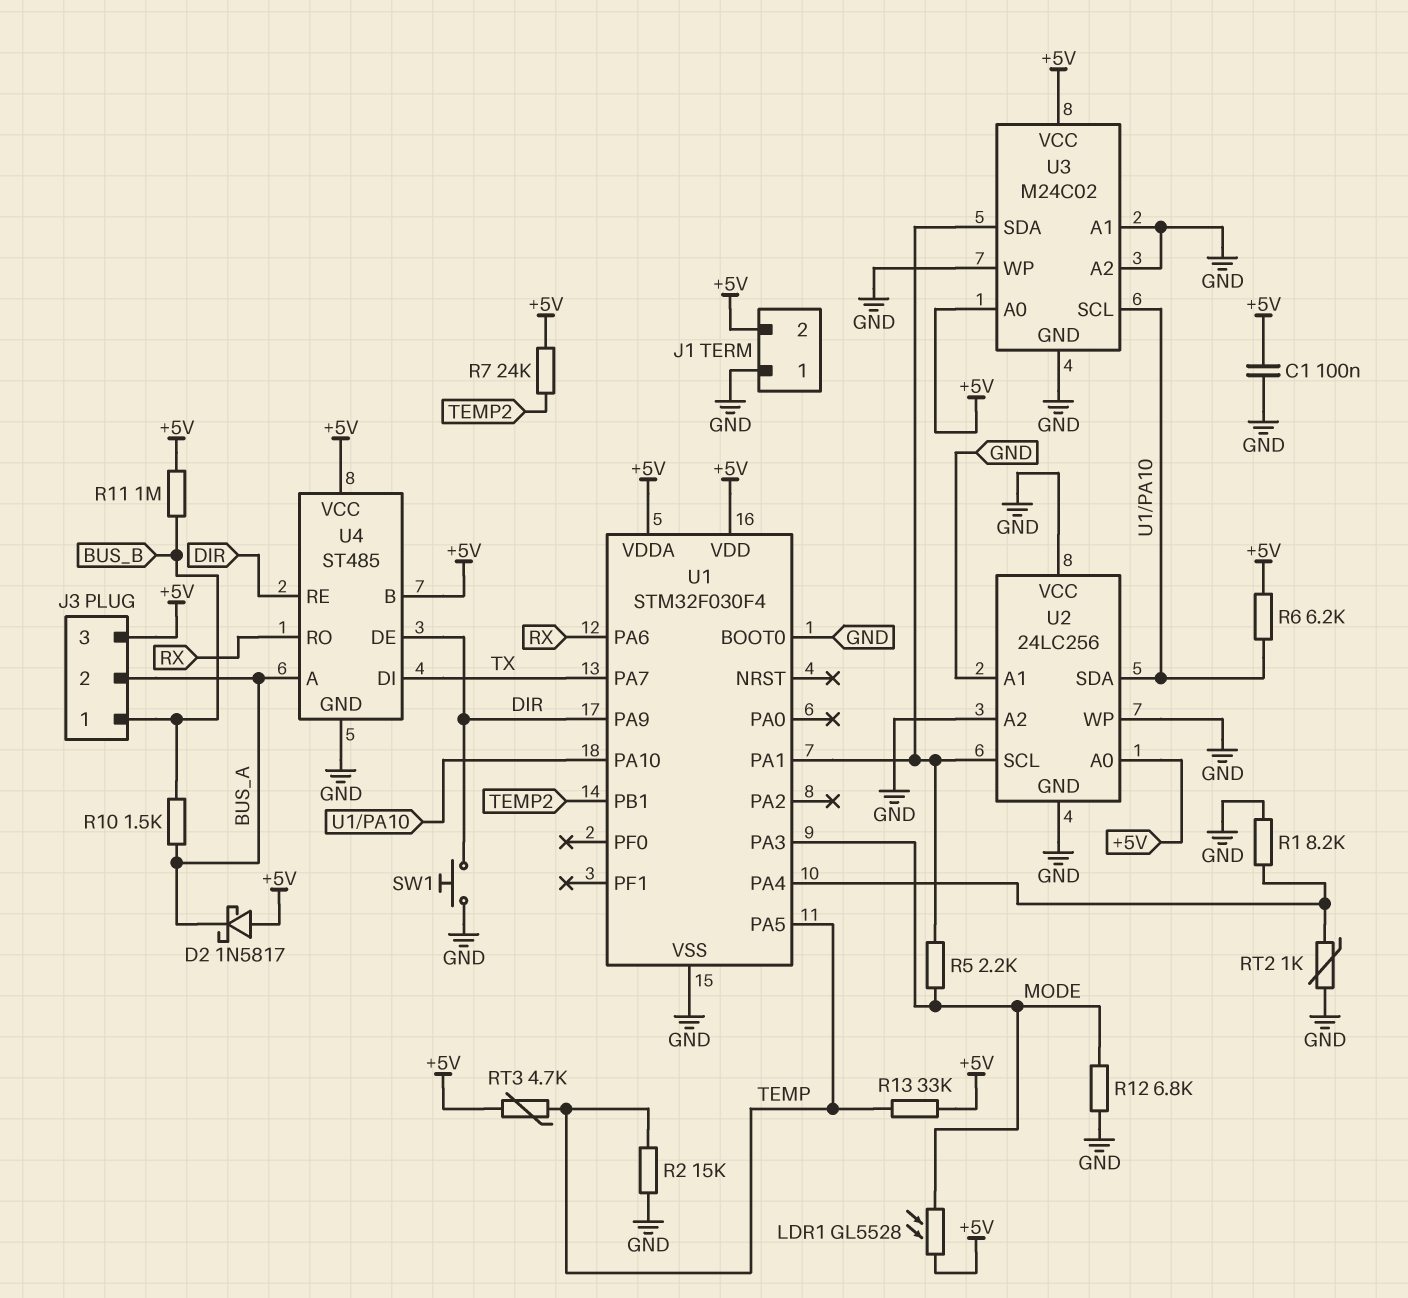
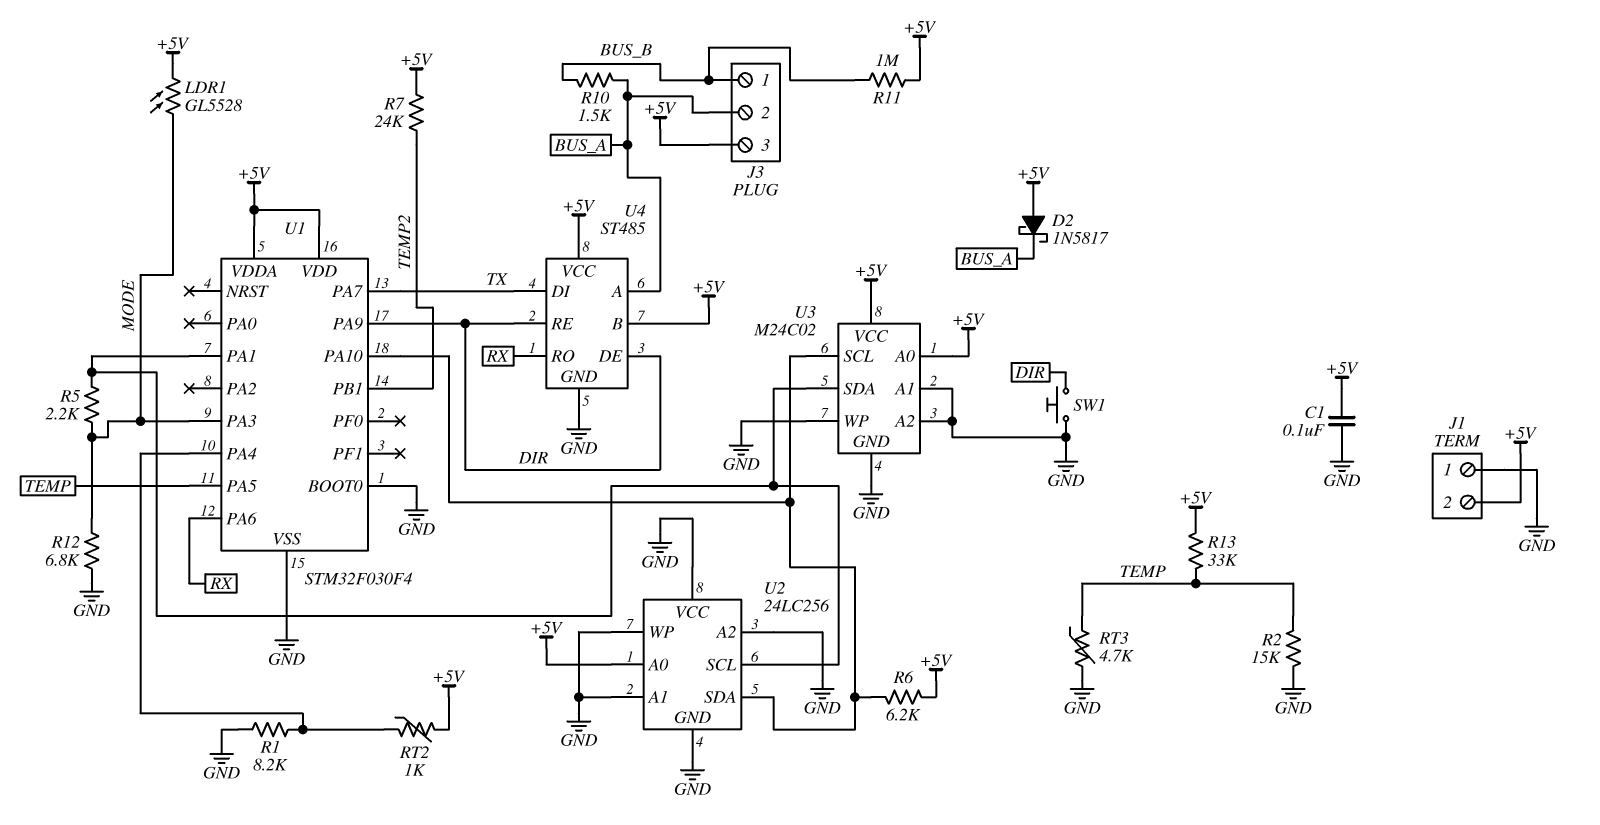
RT2: 1k (GND, U1/PA4) -> 1k (+5V, U1/PA4)
RT3: 4.7k (+5V, TEMP) -> 4.7k (GND, TEMP)

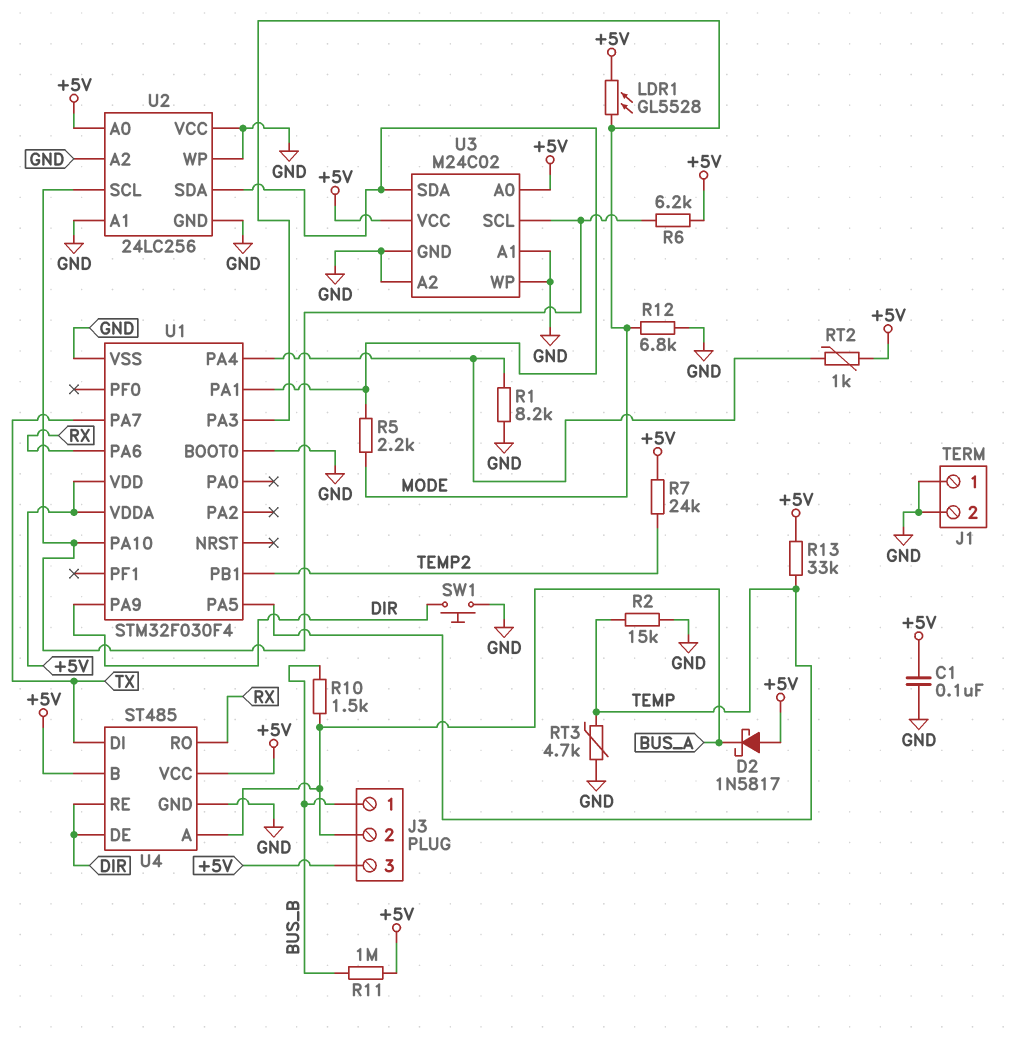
J1 pin 2: +5V -> GND
U2 pin SCL: U1/PA1 -> U1/PA10
U2 pin SDA: U1/PA10 -> U1/PA1

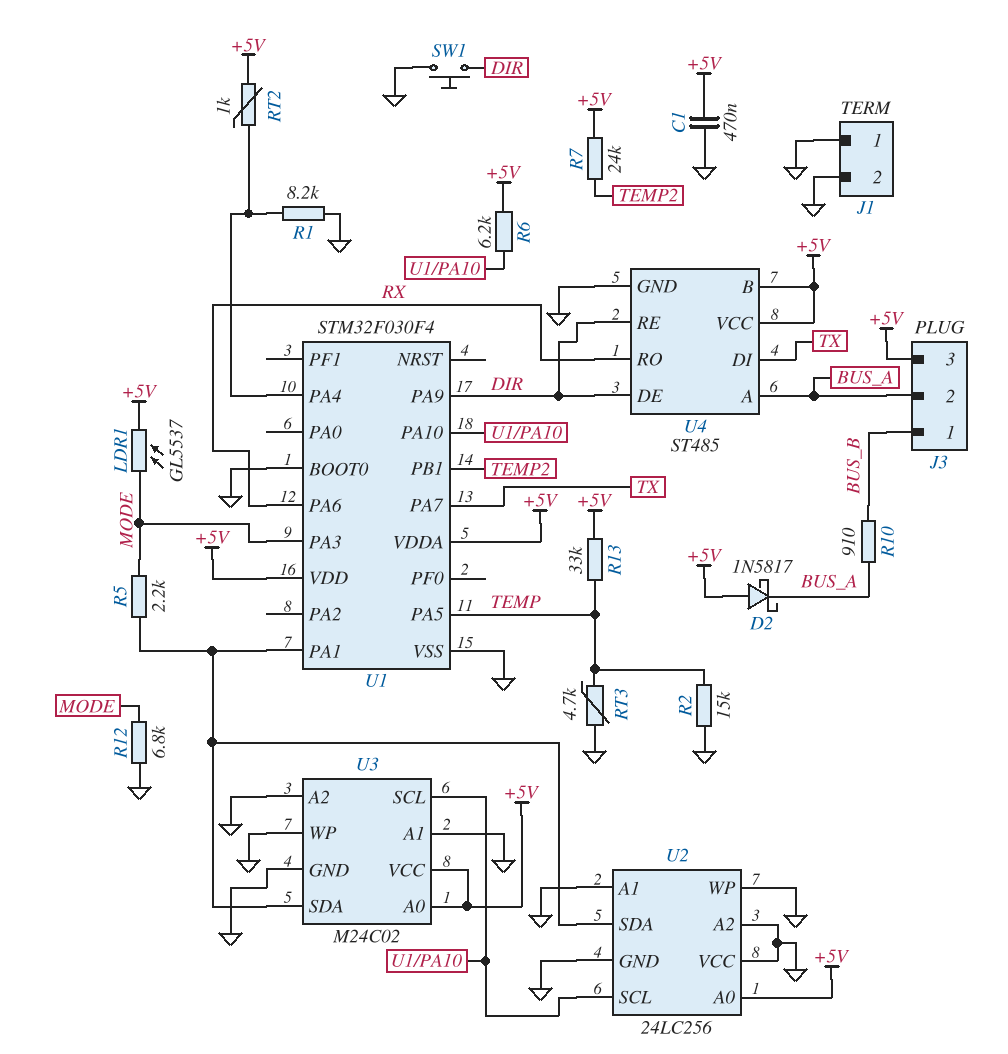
C1: 100nF (+5V, GND) -> 470nF (+5V, GND)
LDR1: GL5528 (+5V, MODE) -> GL5537 (+5V, MODE)
R10: 1.5k (BUS_A, BUS_B) -> 910 (BUS_A, BUS_B)
R11: 1M (+5V, BUS_B) -> none

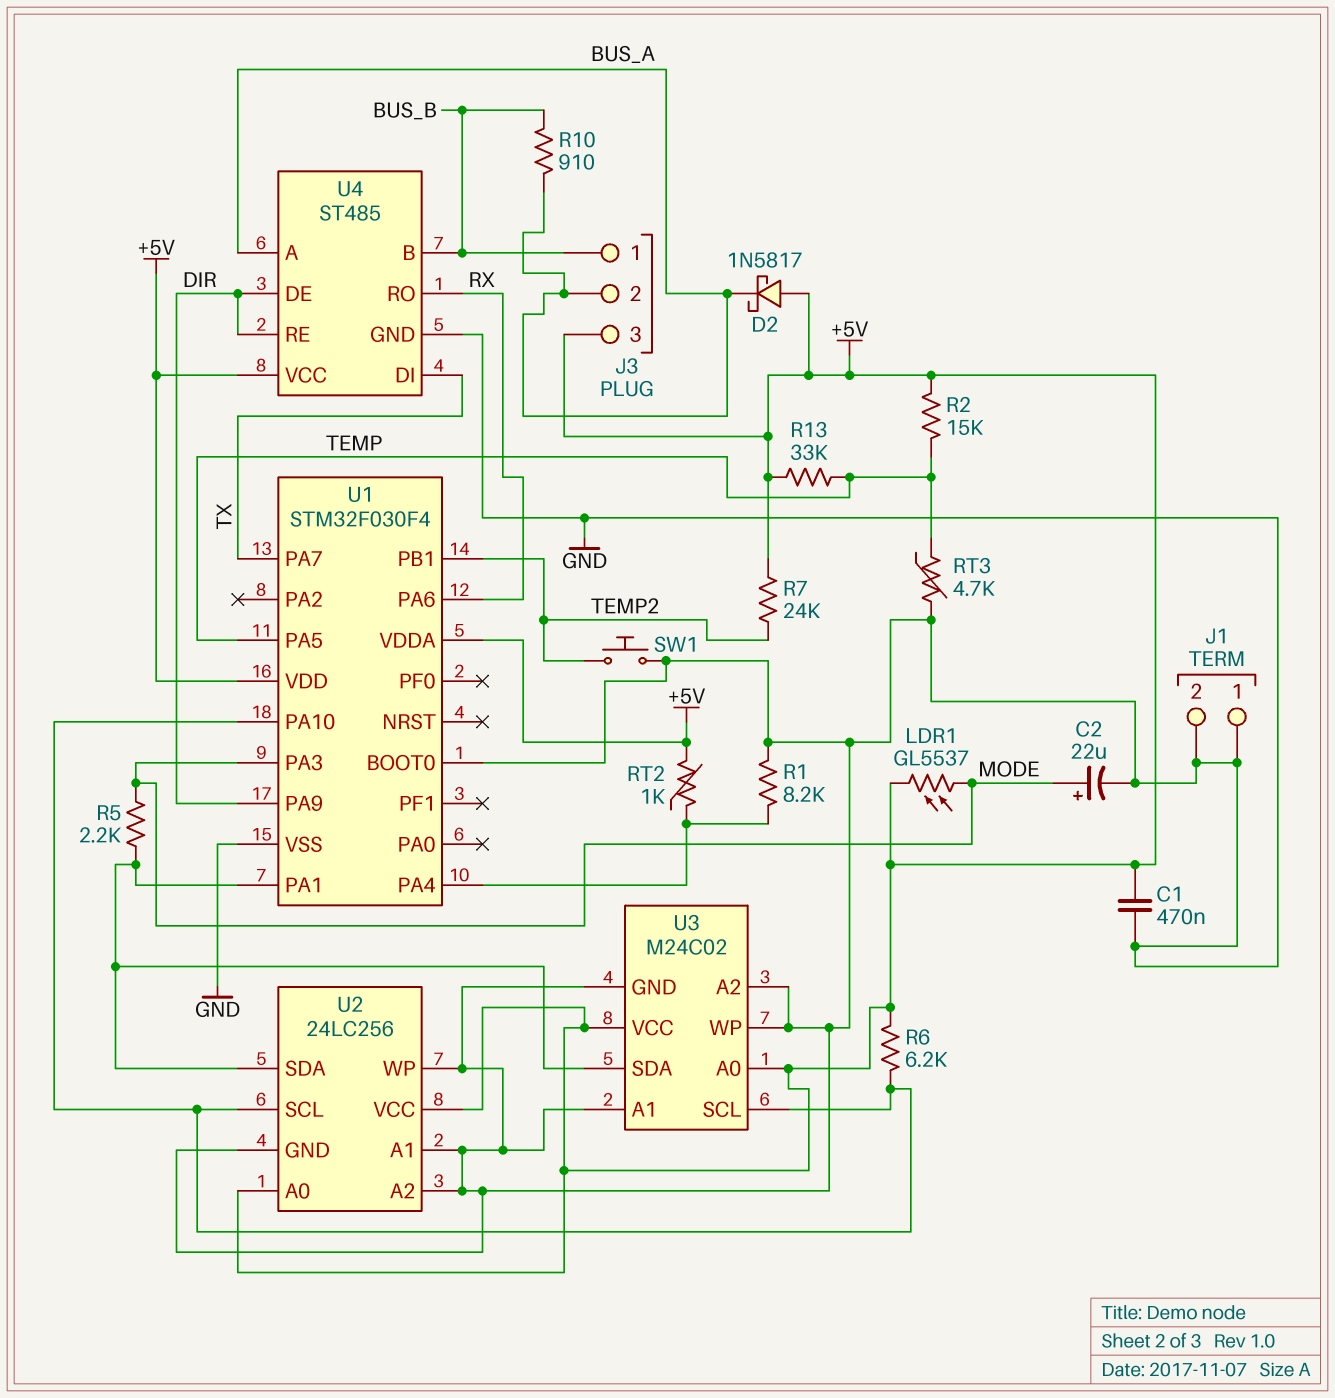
C2: none -> 22uF (plus MODE, minus GND)
R2: 15k (GND, TEMP) -> 15k (+5V, TEMP)
R12: 6.8k (GND, MODE) -> none
SW1: button (DIR, GND) -> button (GND, TEMP2)
U2 pin VCC: GND -> +5V
U4 pin B: +5V -> BUS_B

